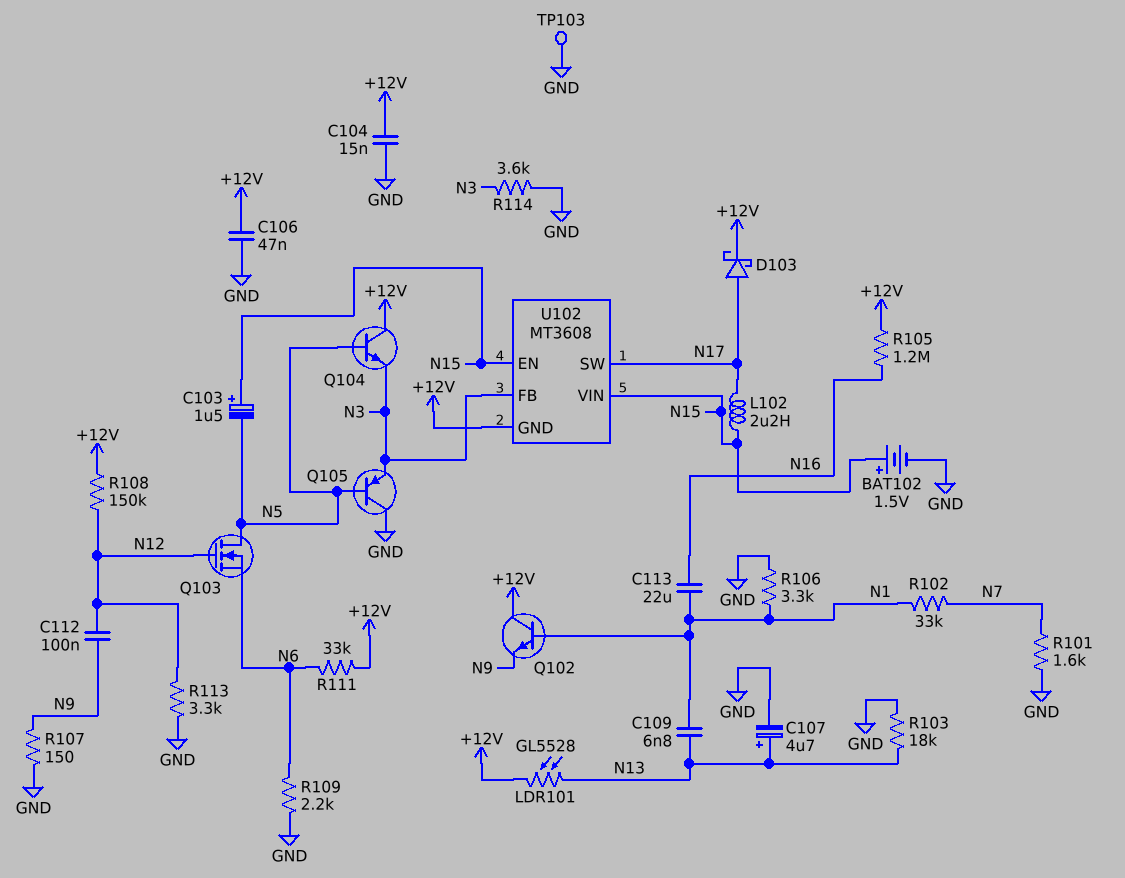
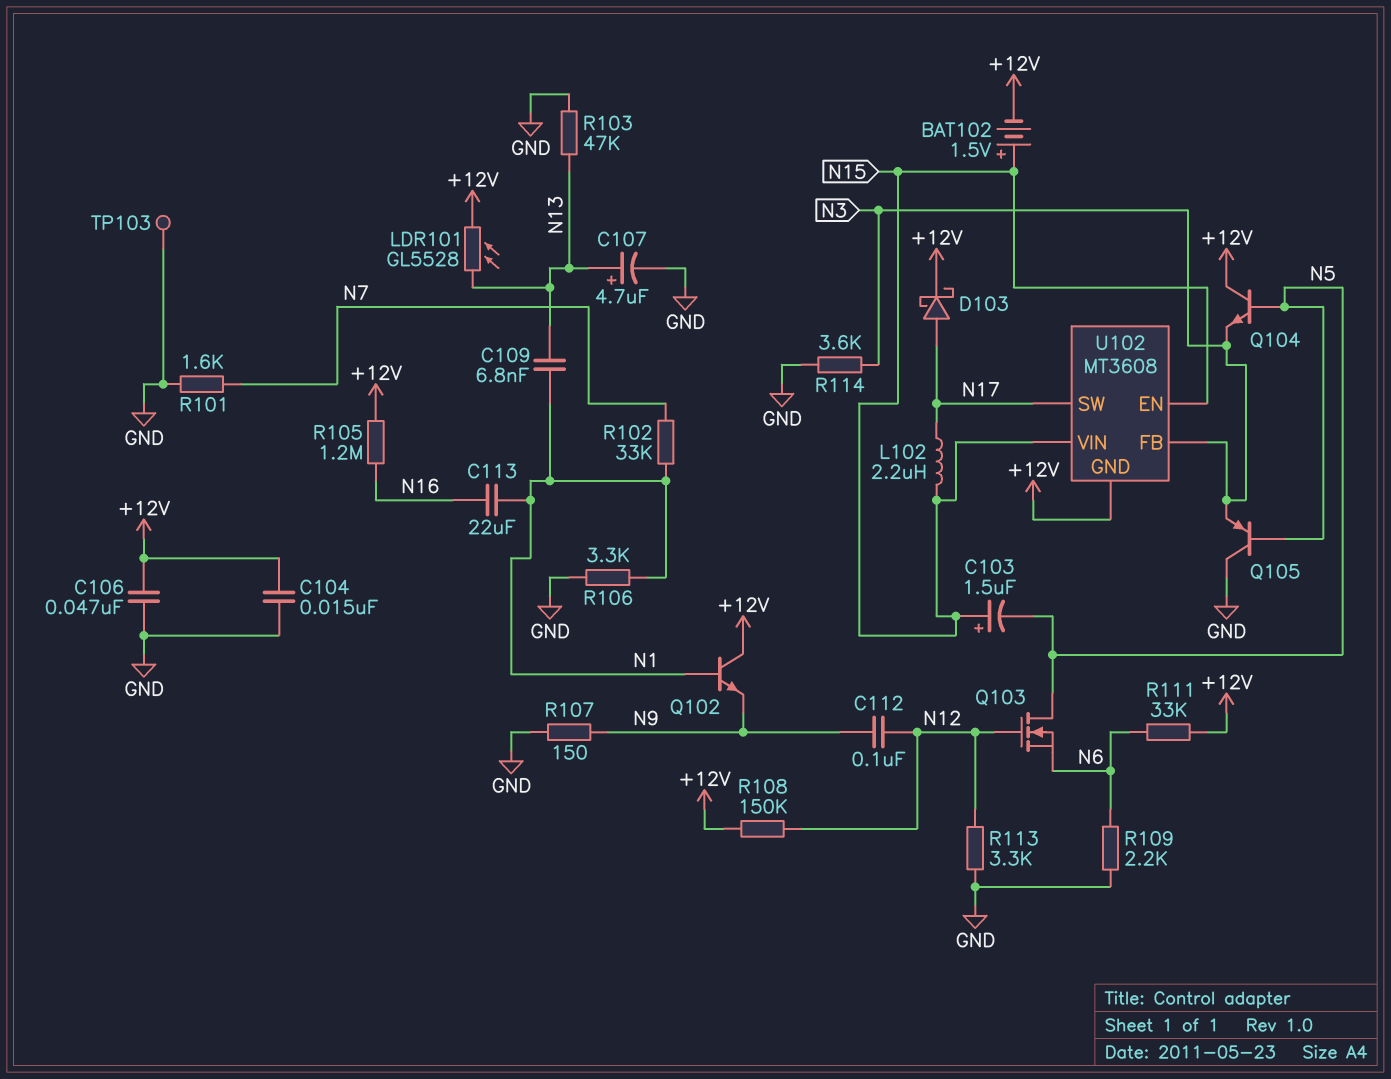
BAT102: 1.5V (plus N15, minus GND) -> 1.5V (plus N15, minus +12V)
R103: 18k (GND, N13) -> 47k (GND, N13)

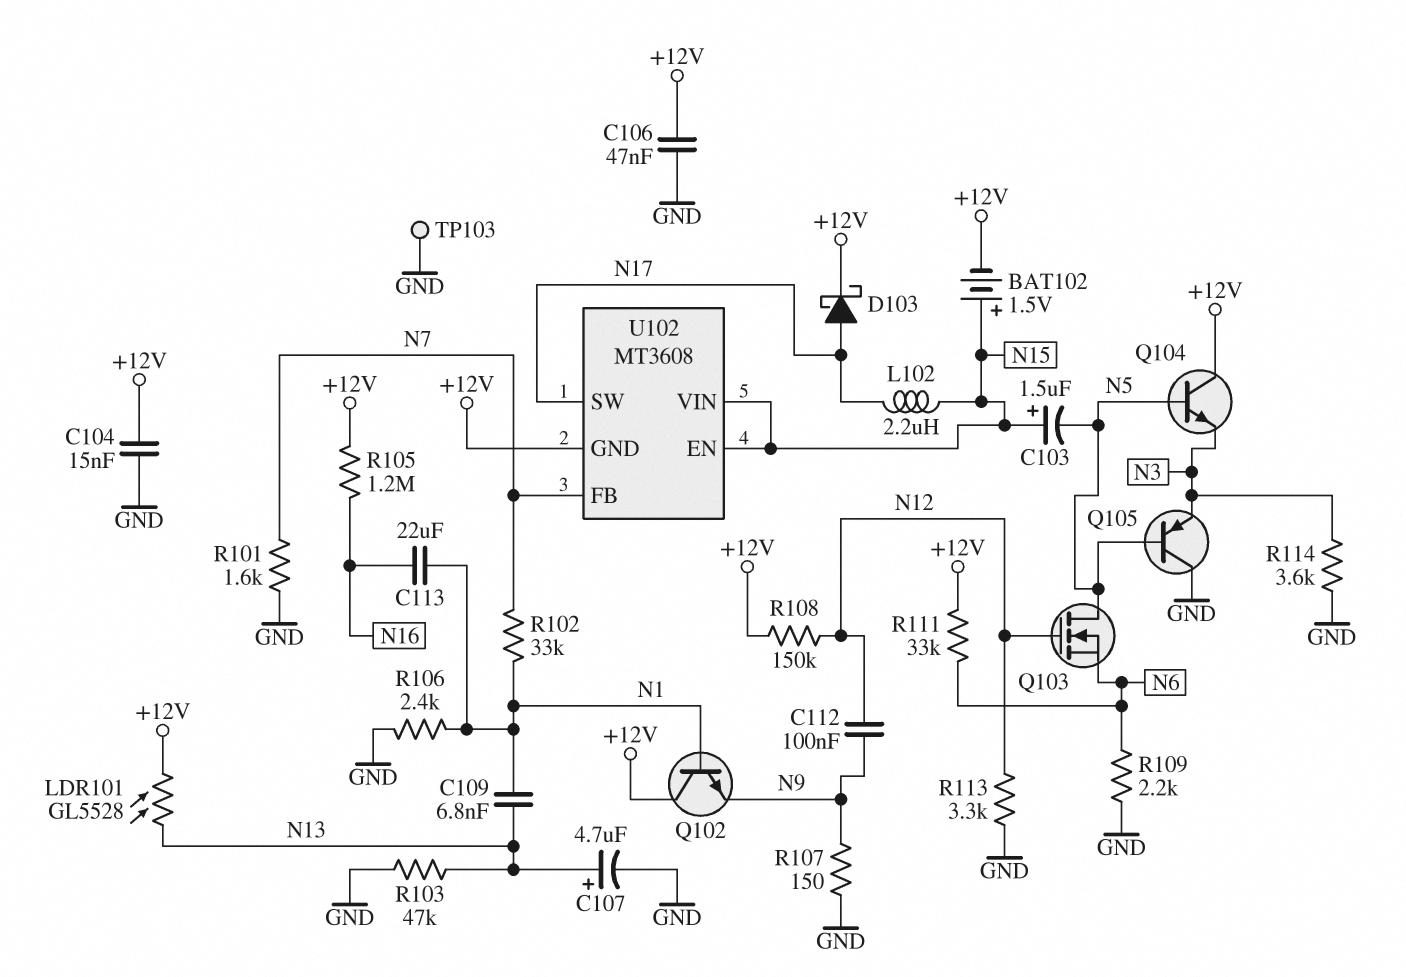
R106: 3.3k (GND, N1) -> 2.4k (GND, N1)
U102 pin FB: N3 -> N7

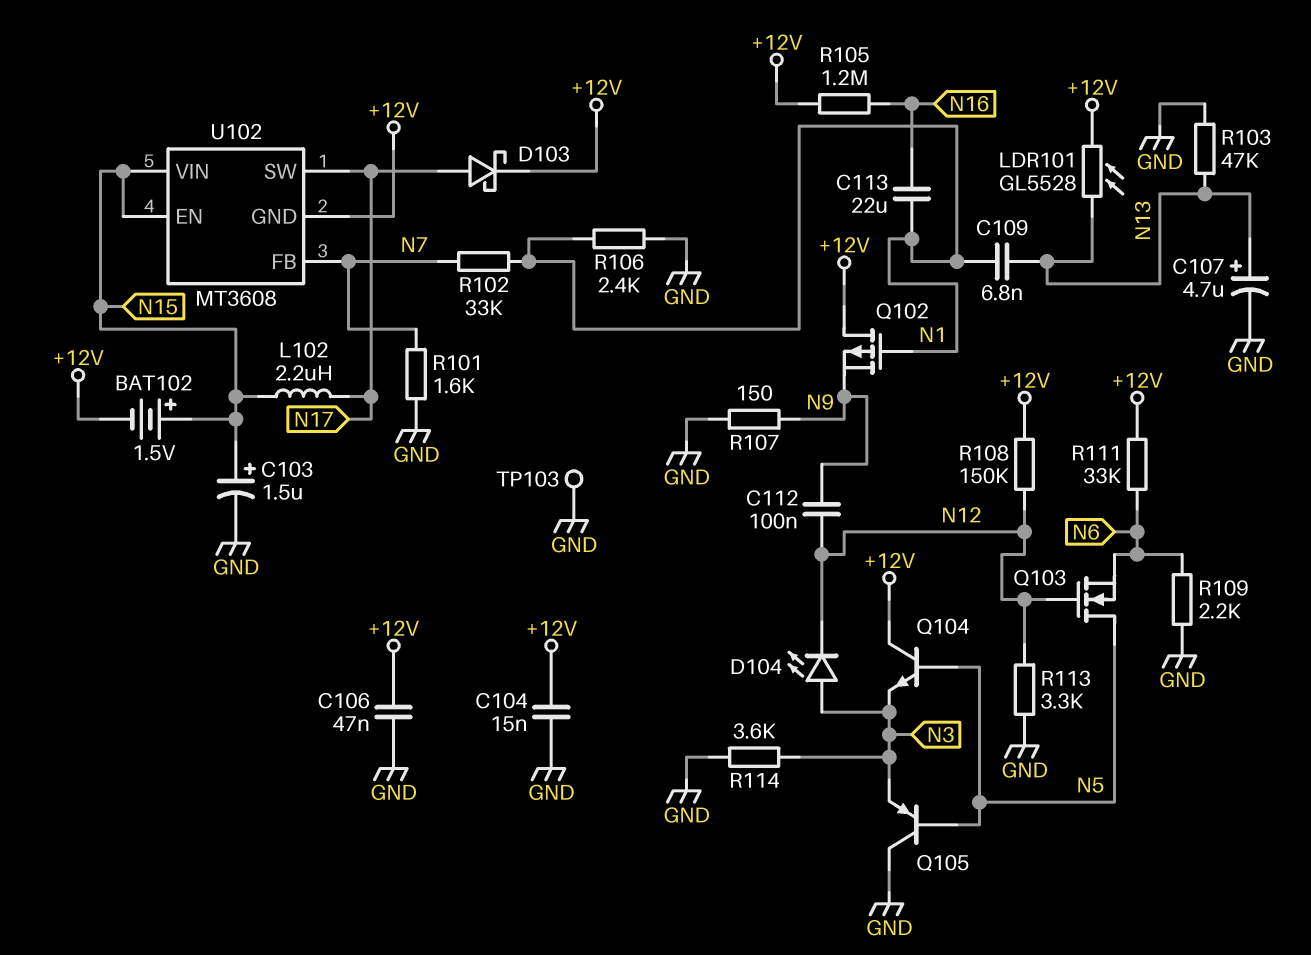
C103: 1.5uF (plus N15, minus N5) -> 1.5uF (plus N15, minus GND)
D104: none -> LED (A N3, K N12)
Q102: NPN (B N1, C +12V, E N9) -> PMOS (G N1, D +12V, S N9)

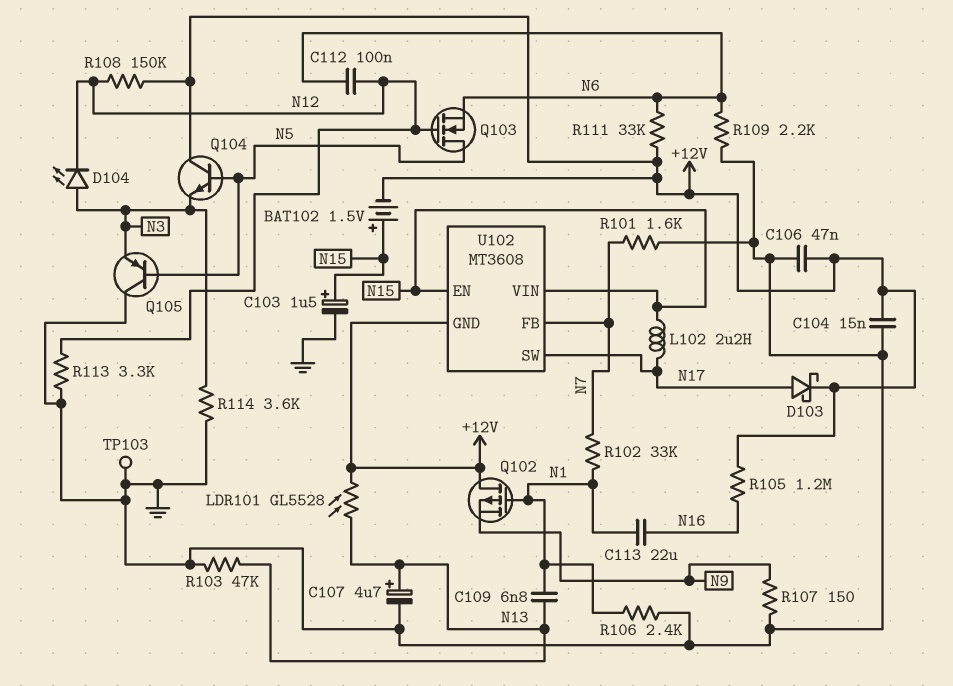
C112: 100nF (N9, N12) -> 100nF (N6, N12)

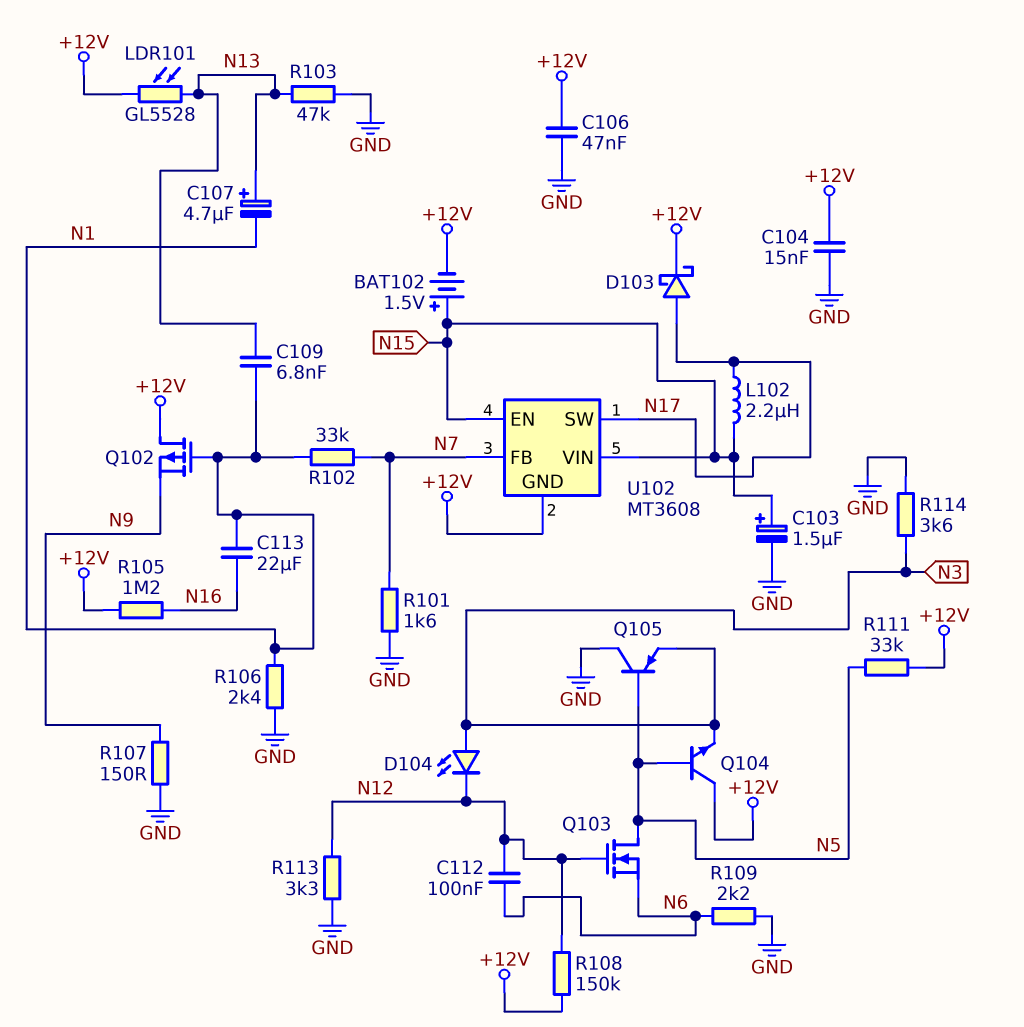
C107: 4.7uF (plus N13, minus GND) -> 4.7uF (plus N13, minus N1)
R111: 33k (+12V, N6) -> 33k (+12V, N5)
TP103: test point (GND) -> none

